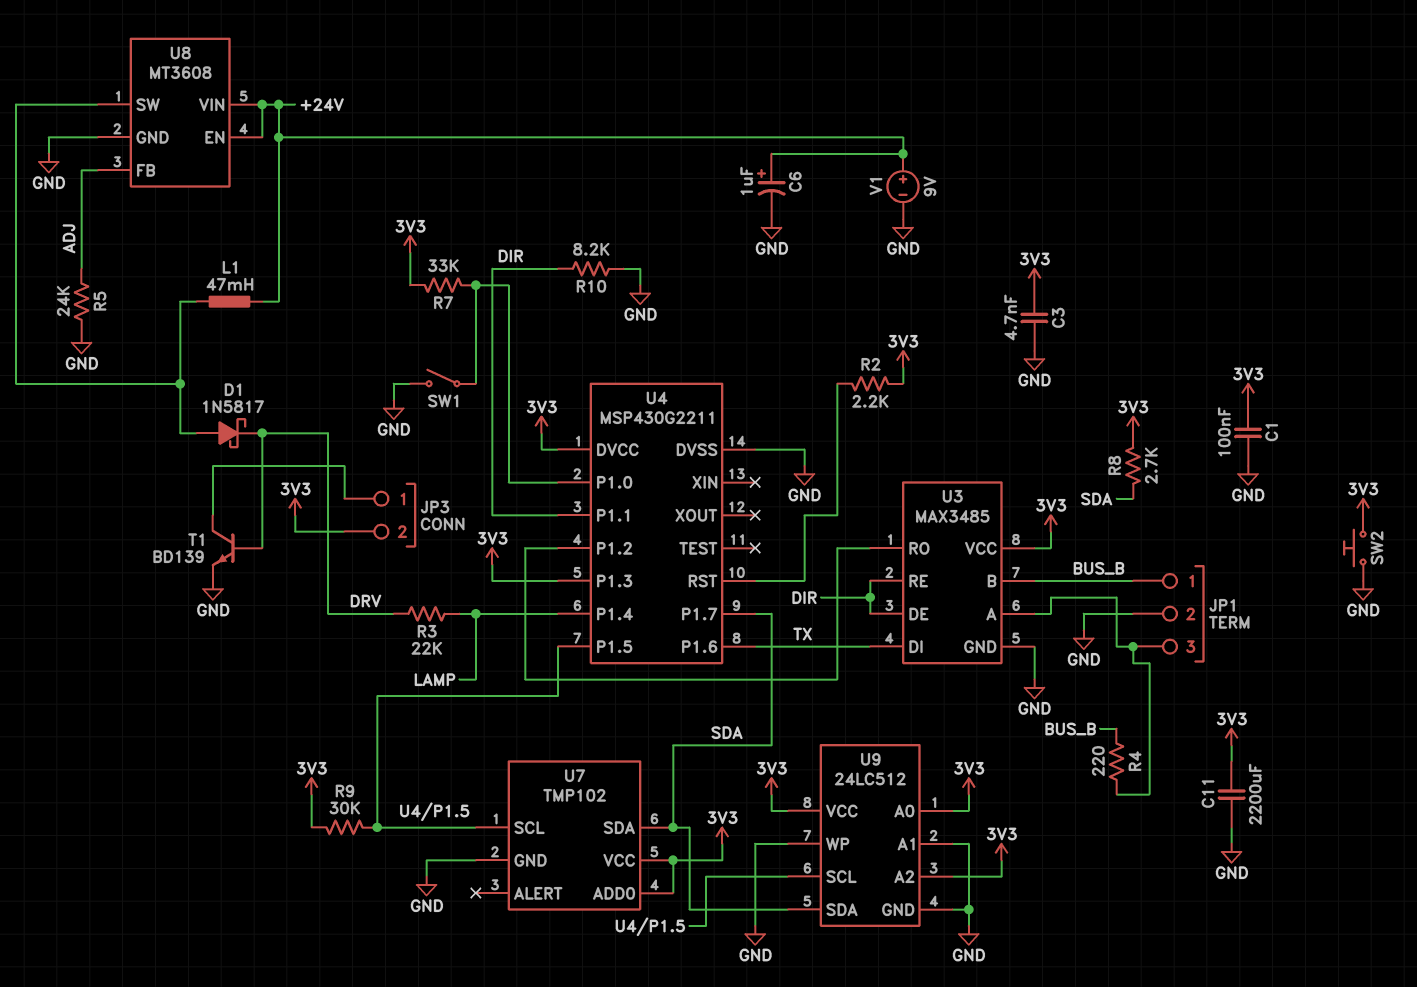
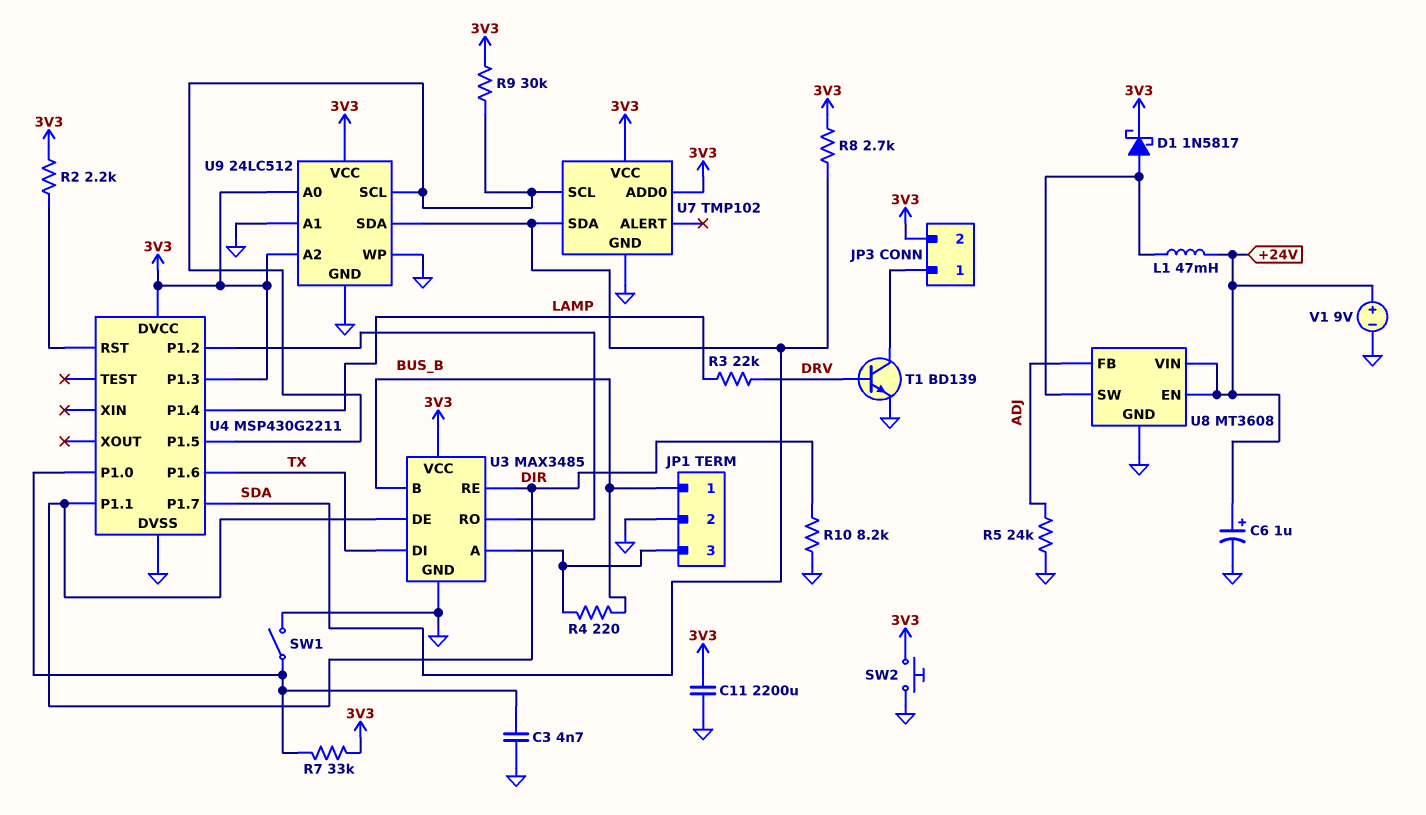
C1: 100nF (3V3, GND) -> none
C3: 4.7nF (3V3, GND) -> 4.7nF (GND, U4/P1.0)
D1: schottky 1N5817 (A U8/SW, K DRV) -> schottky 1N5817 (A U8/SW, K 3V3)

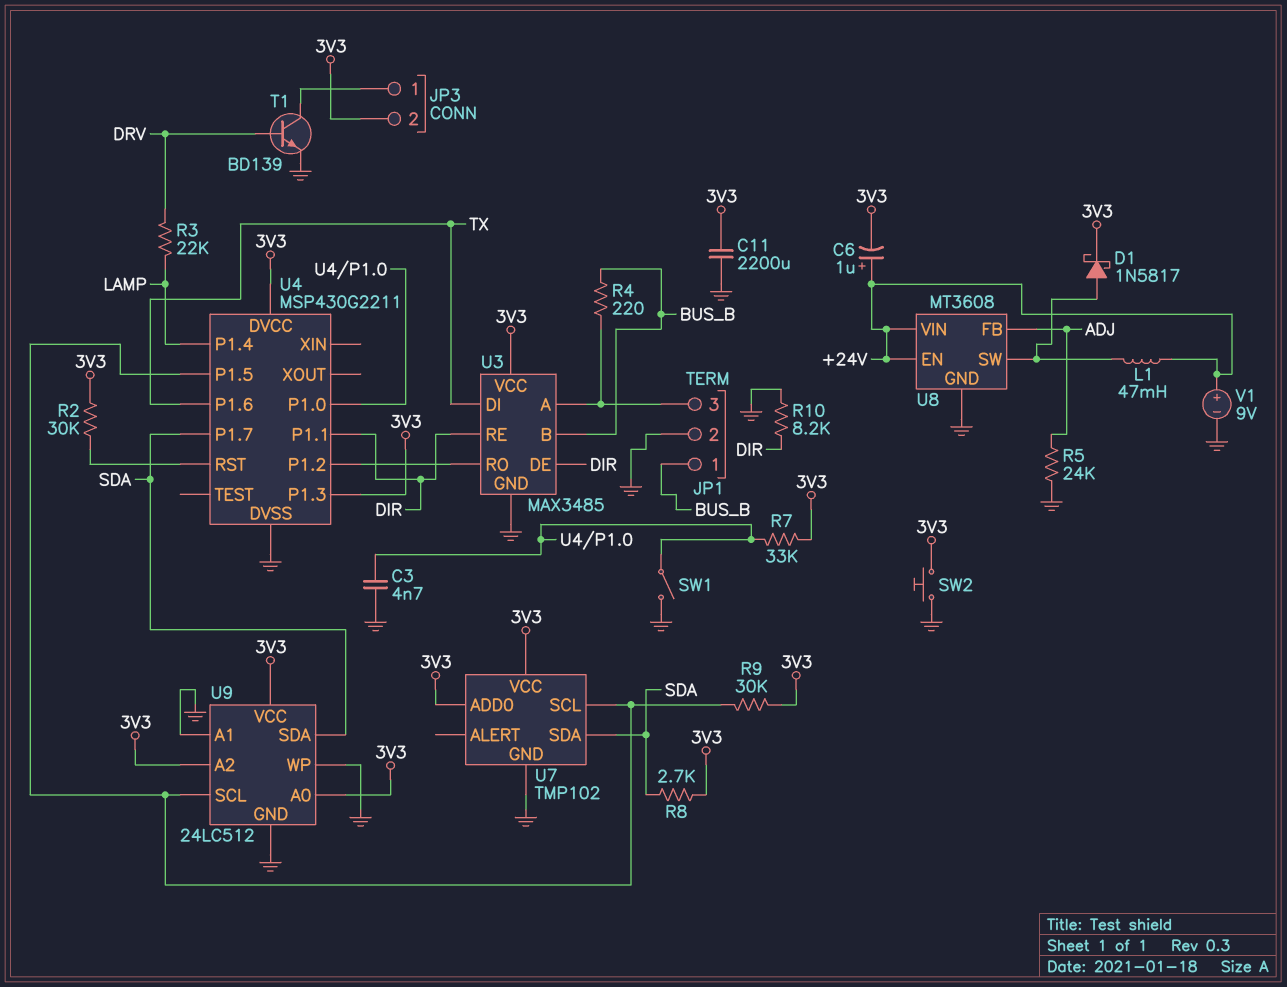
C6: 1uF (plus +24V, minus GND) -> 1uF (plus +24V, minus 3V3)
R2: 2.2k (3V3, U4/RST) -> 30k (3V3, U4/RST)

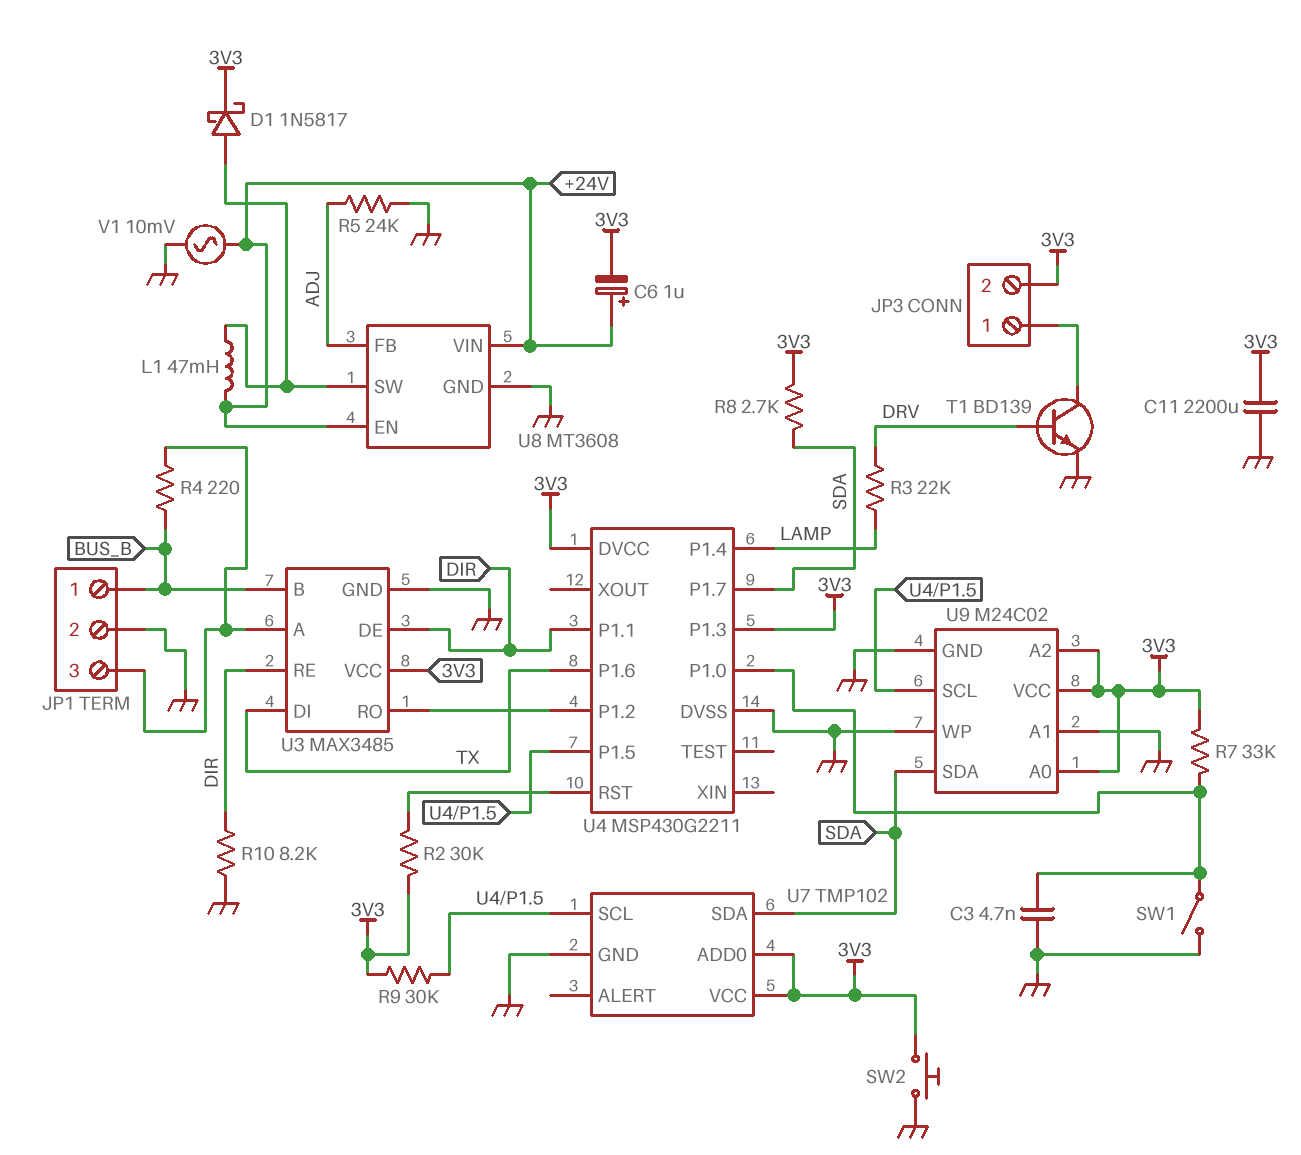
U9: 24LC512 -> M24C02
V1: 9V (plus +24V, minus GND) -> AC 10mV (+24V, GND)

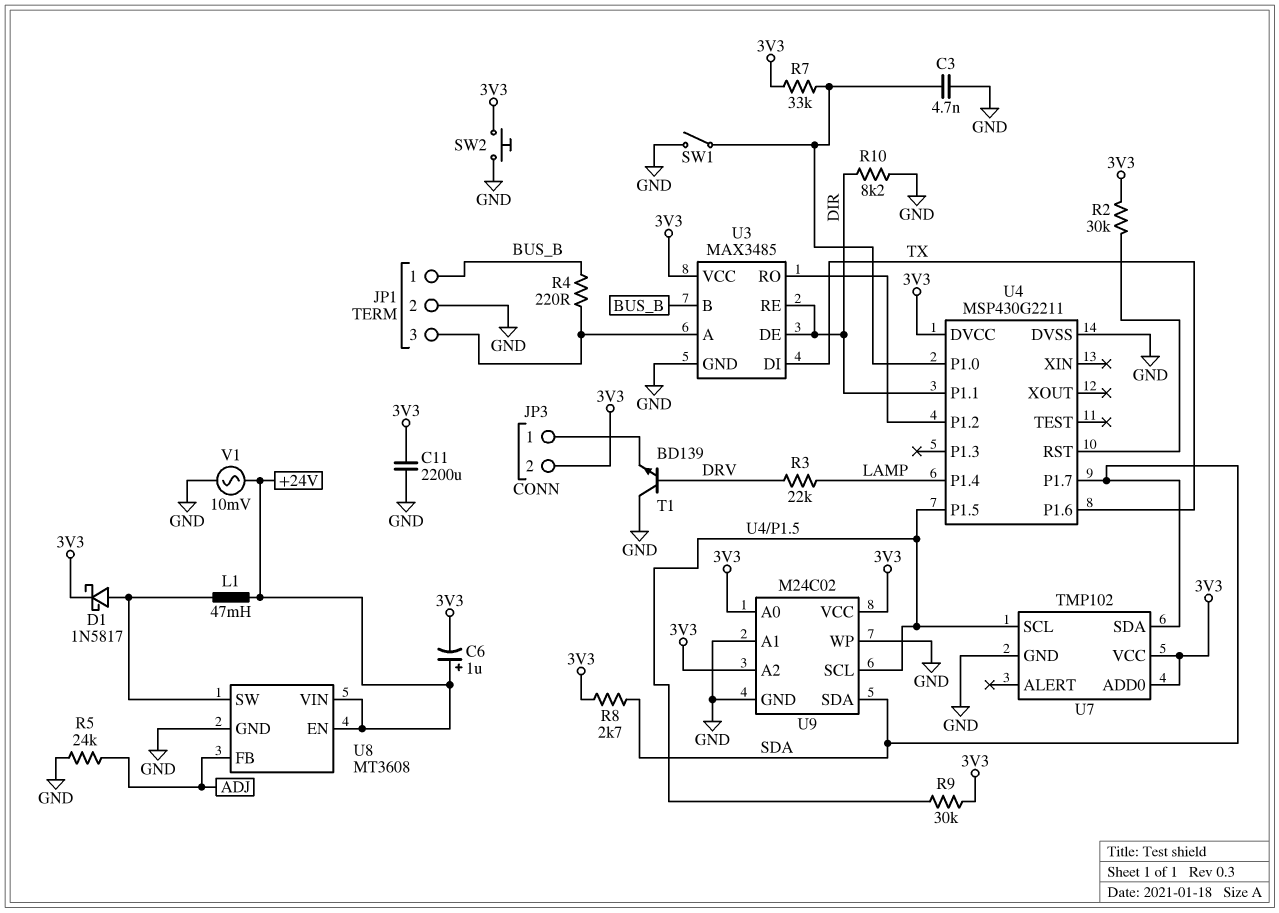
T1: NPN BD139 (B DRV, C JP3/1, E GND) -> NPN BD139 (B DRV, C GND, E JP3/1)
U4 pin P1.3: 3V3 -> none

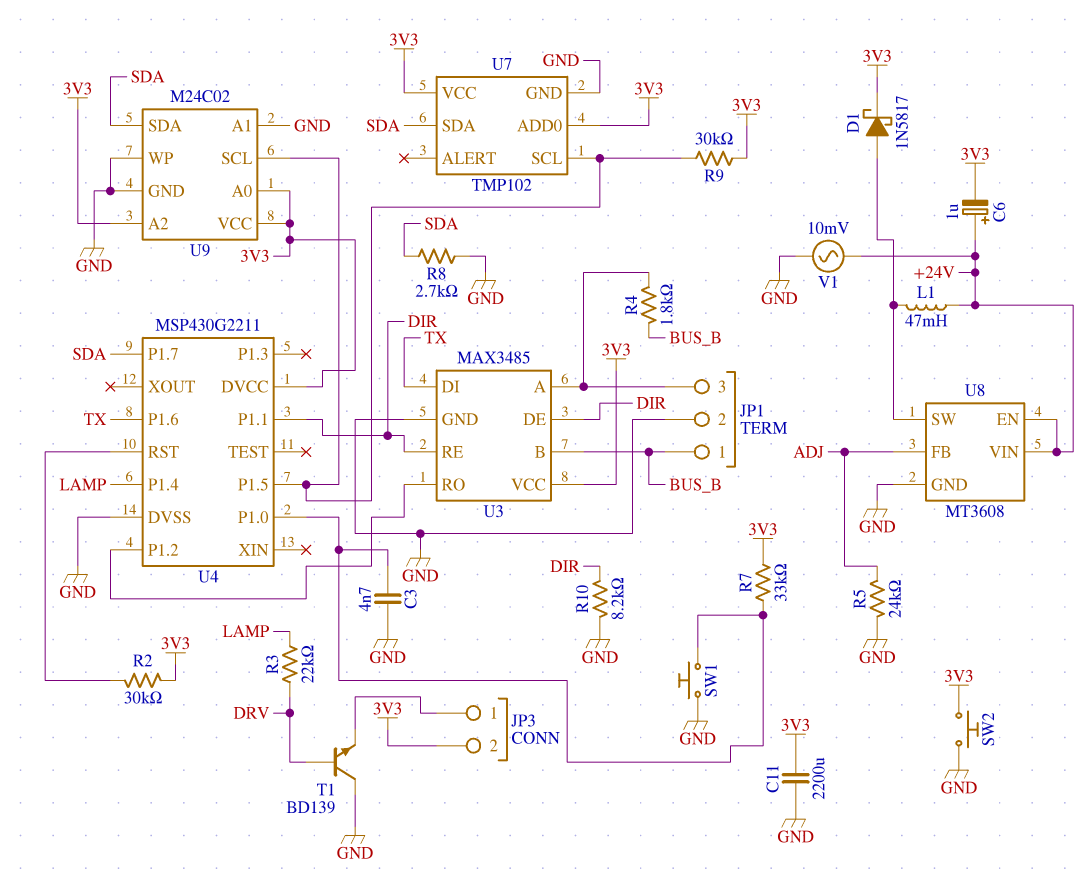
R4: 220 (BUS_B, JP1/3) -> 1.8k (BUS_B, JP1/3)
R8: 2.7k (3V3, SDA) -> 2.7k (GND, SDA)
SW1: switch (GND, U4/P1.0) -> button (GND, U4/P1.0)

